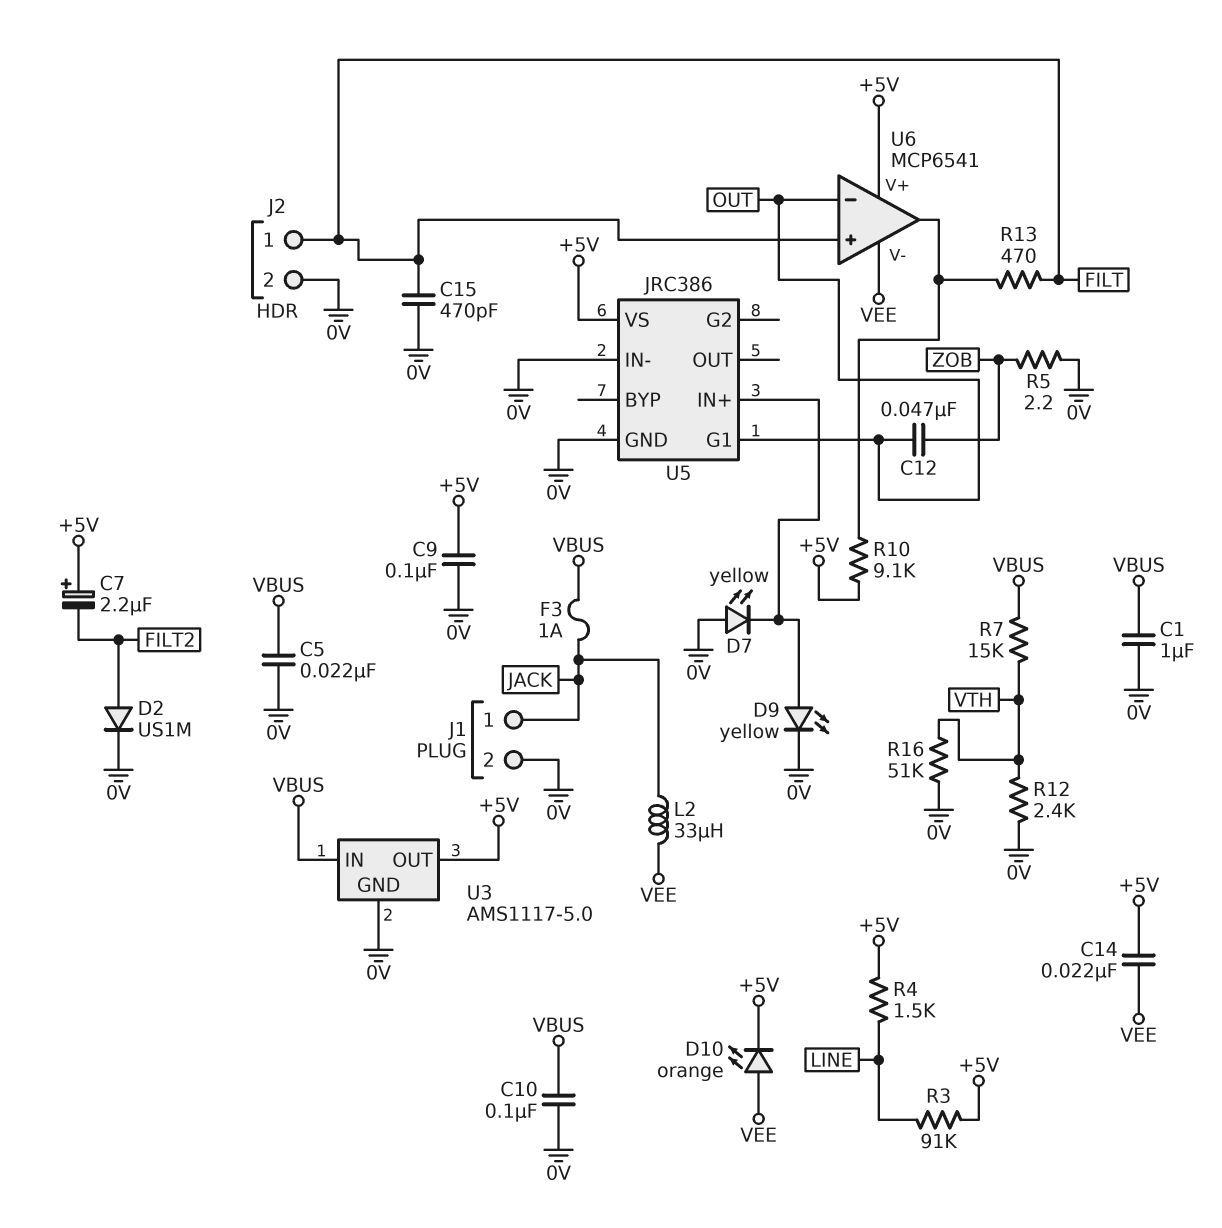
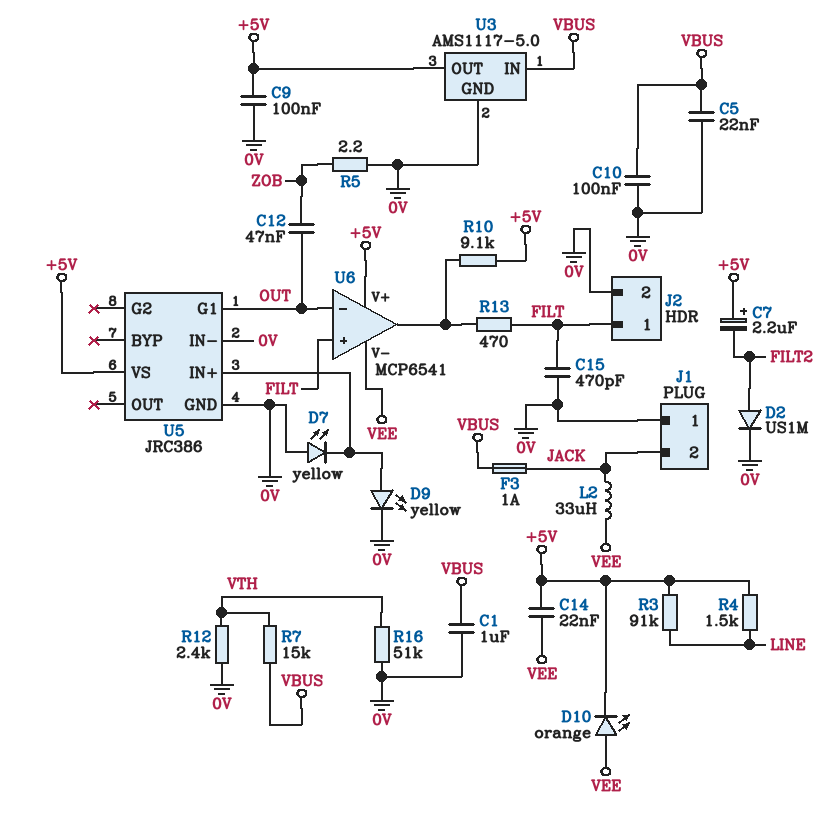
J1 pin 1: JACK -> 0V
J1 pin 2: 0V -> JACK

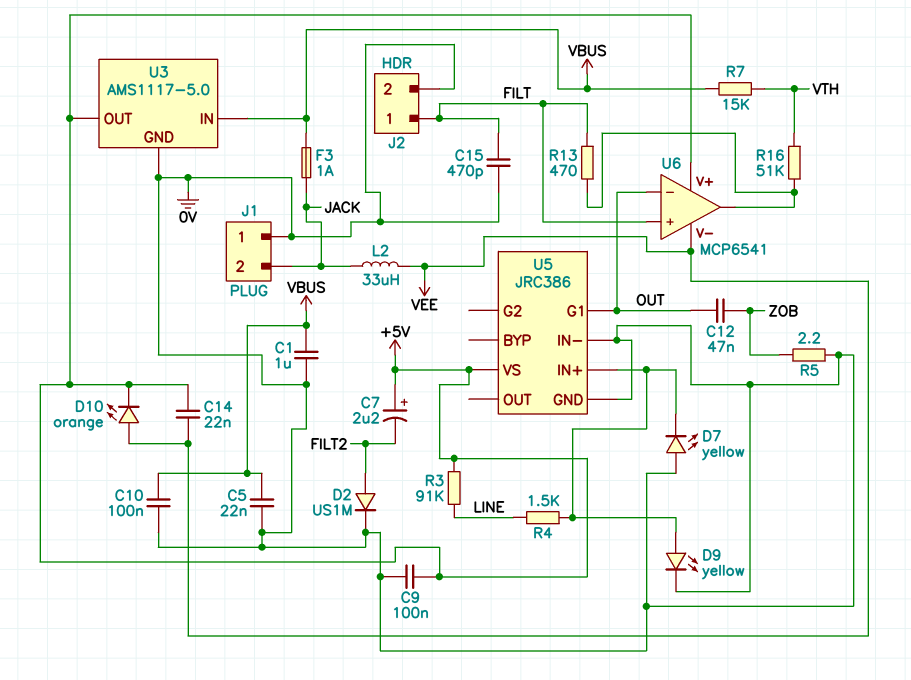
R4: 1.5k (+5V, LINE) -> 1.5k (LINE, U5/IN+)
R10: 9.1k (+5V, U6/out) -> none
R12: 2.4k (0V, VTH) -> none
R16: 51k (0V, VTH) -> 51k (U6/out, VTH)

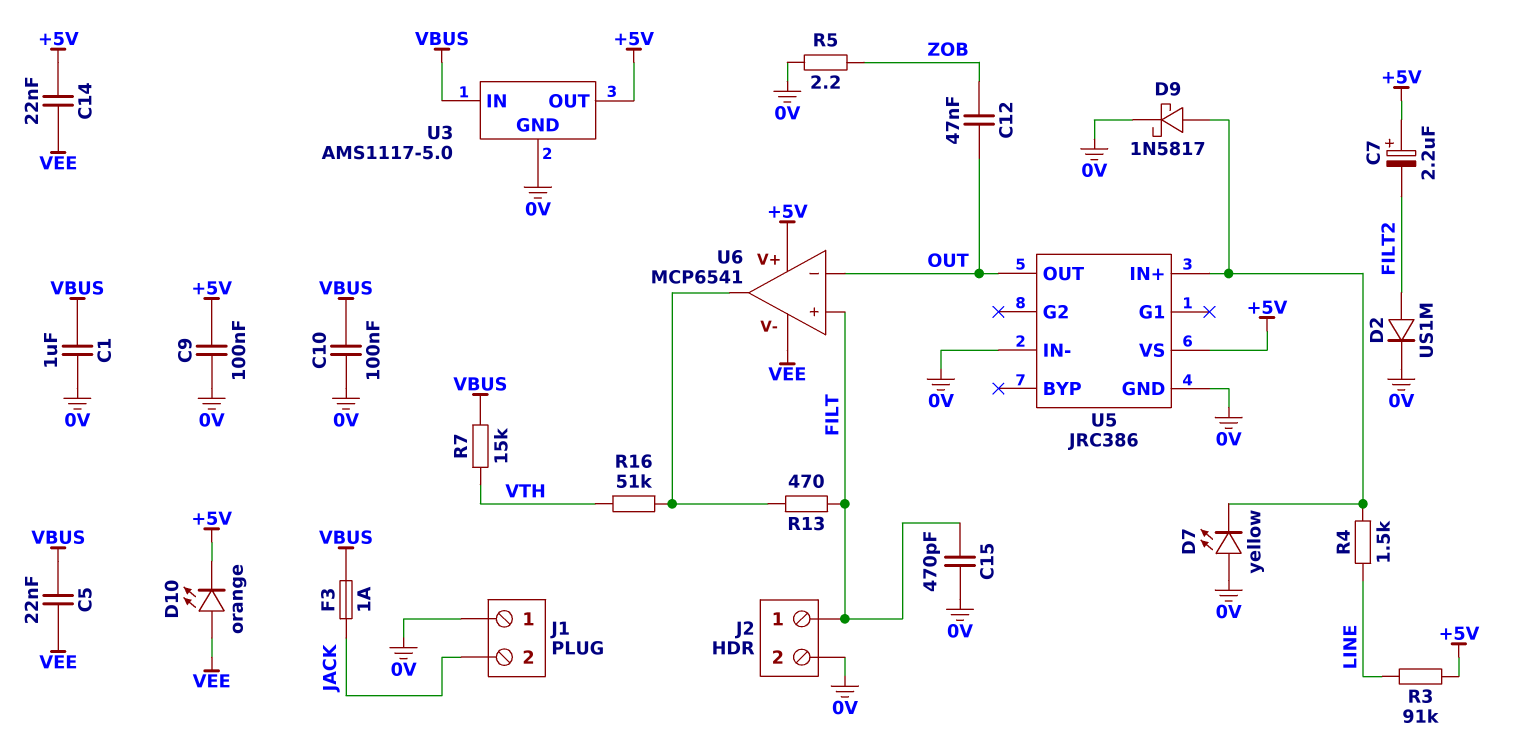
C5: 22nF (0V, VBUS) -> 22nF (VBUS, VEE)
D9: LED yellow (A U5/IN+, K 0V) -> schottky 1N5817 (A U5/IN+, K 0V)
L2: 33uH (JACK, VEE) -> none
U5 pin G1: OUT -> none
U5 pin OUT: none -> OUT

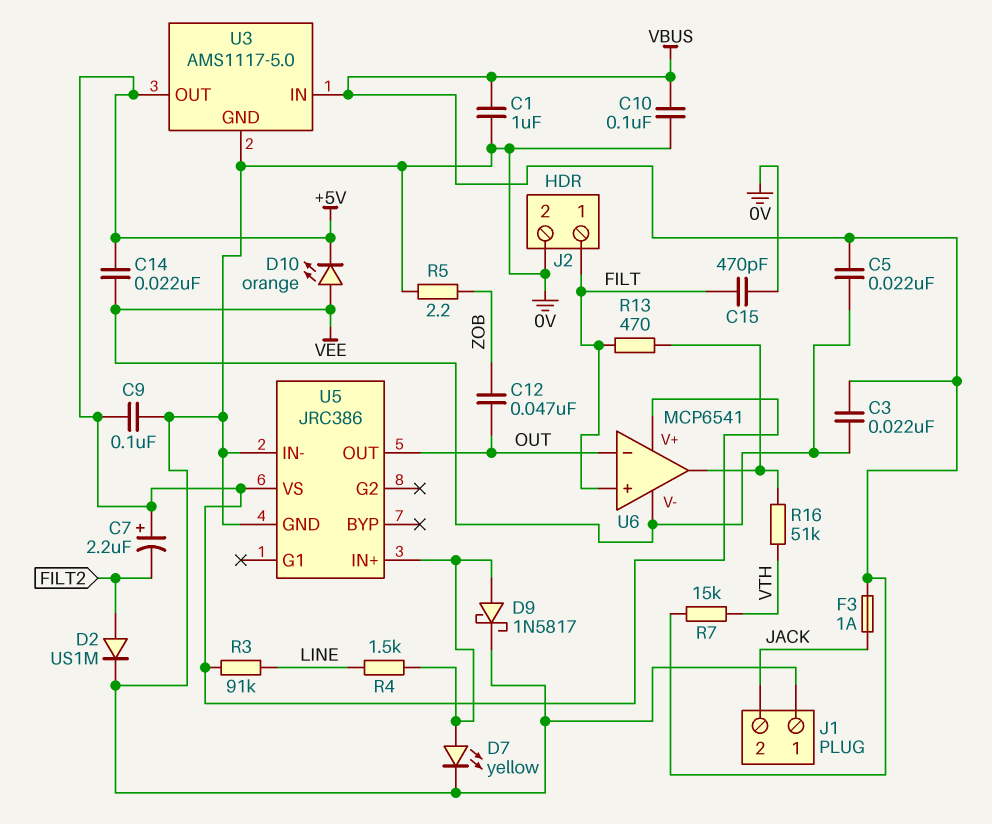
C3: none -> 22nF (VBUS, VEE)
D7: LED yellow (A 0V, K U5/IN+) -> LED yellow (A U5/IN+, K 0V)

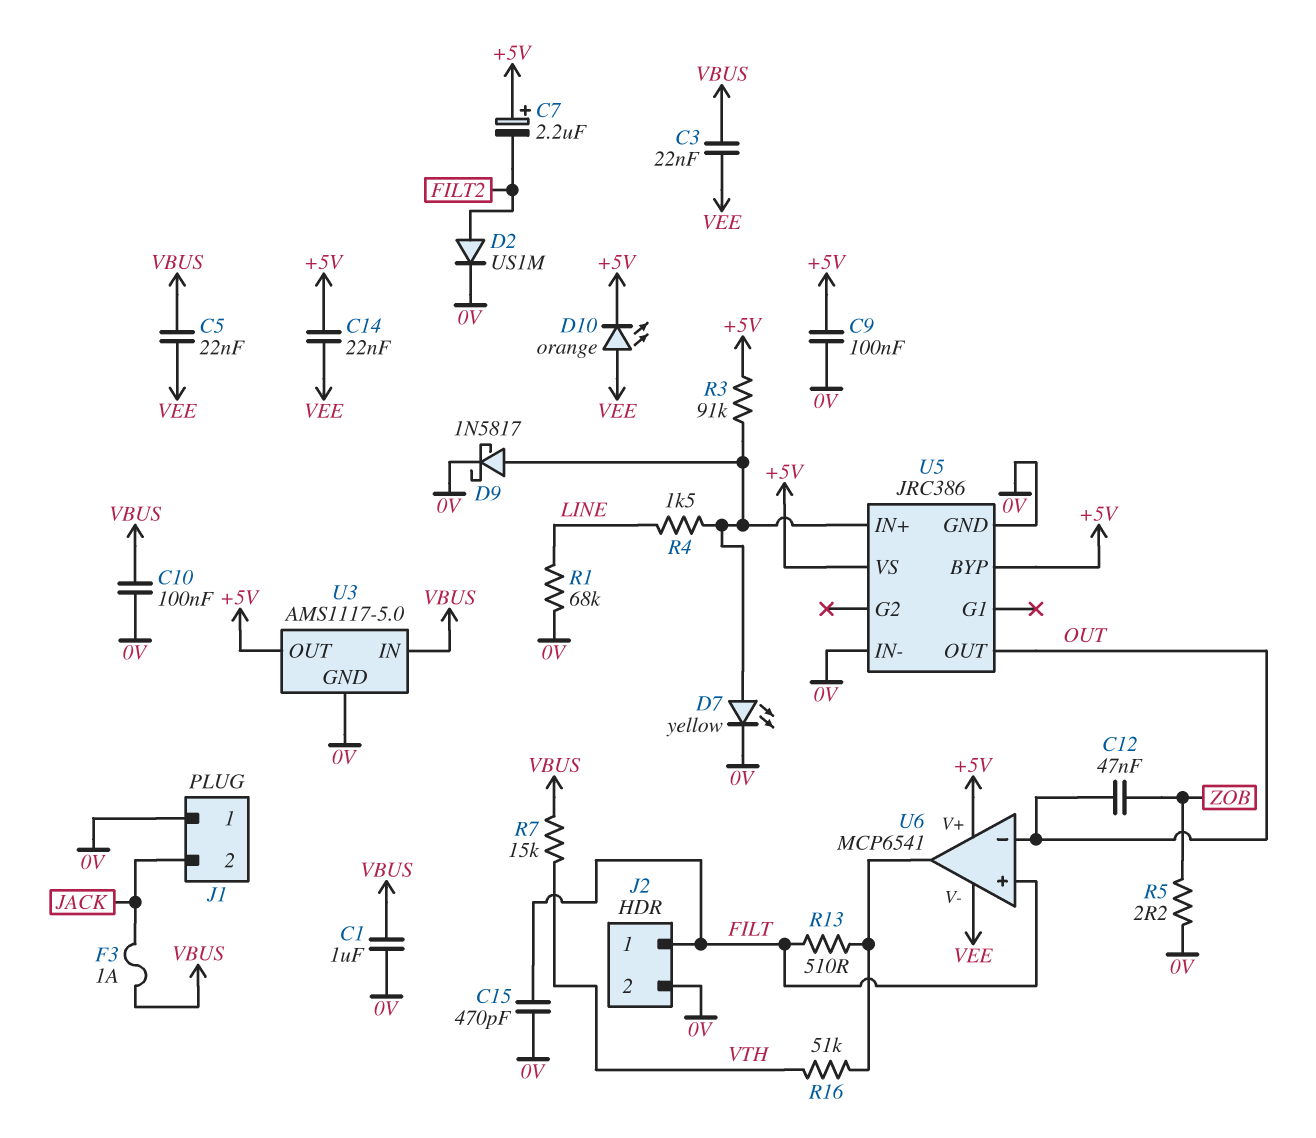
R1: none -> 68k (0V, LINE)
R3: 91k (+5V, LINE) -> 91k (+5V, U5/IN+)
R13: 470 (FILT, U6/out) -> 510 (FILT, U6/out)
U5 pin BYP: none -> +5V

